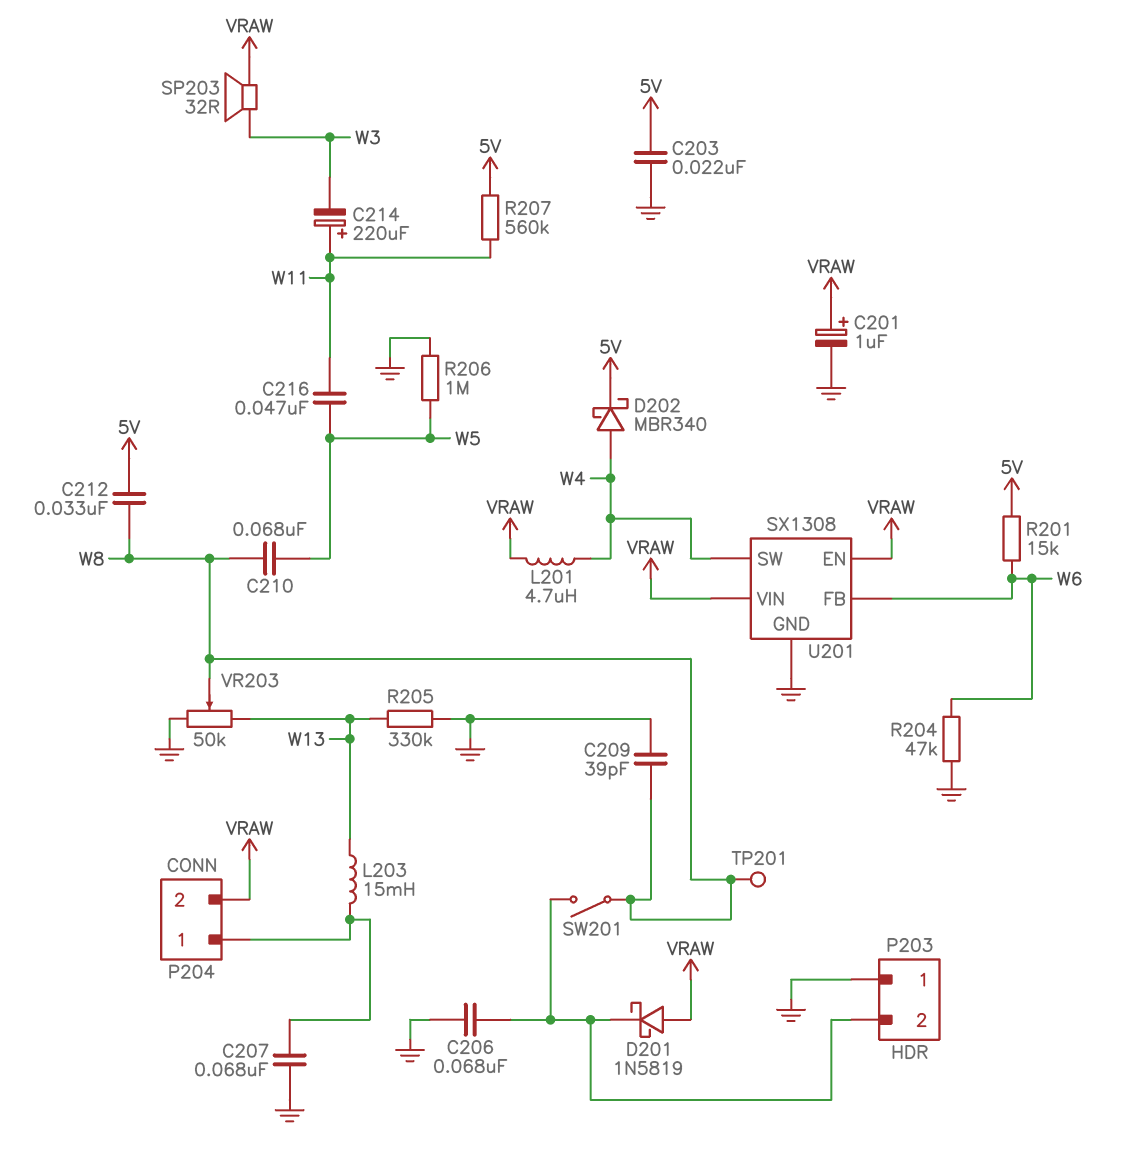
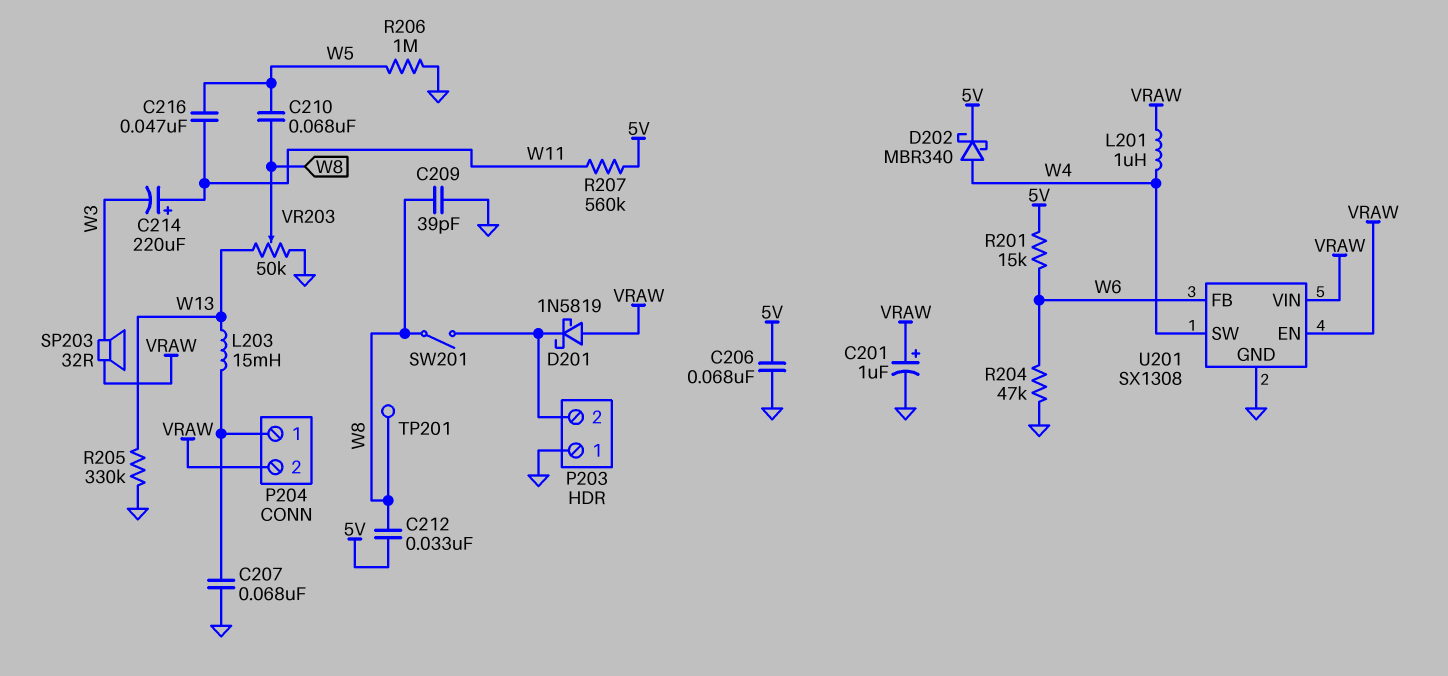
C203: 22nF (5V, GND) -> none
C206: 68nF (GND, P203/2) -> 68nF (5V, GND)
L201: 4.7uH (VRAW, W4) -> 1uH (VRAW, W4)

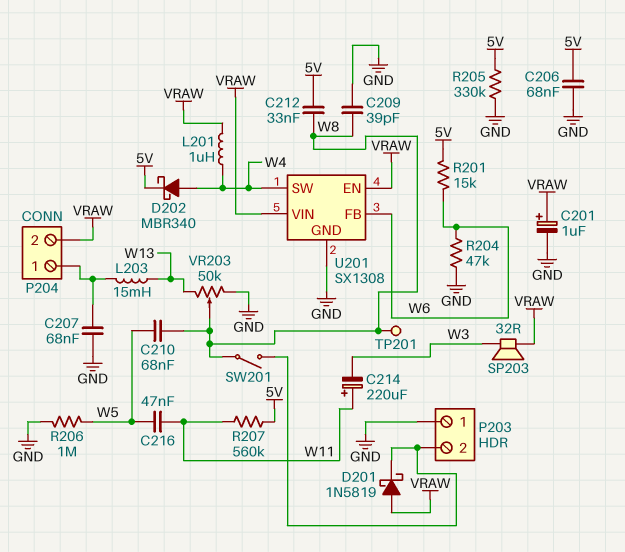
R205: 330k (GND, W13) -> 330k (5V, GND)

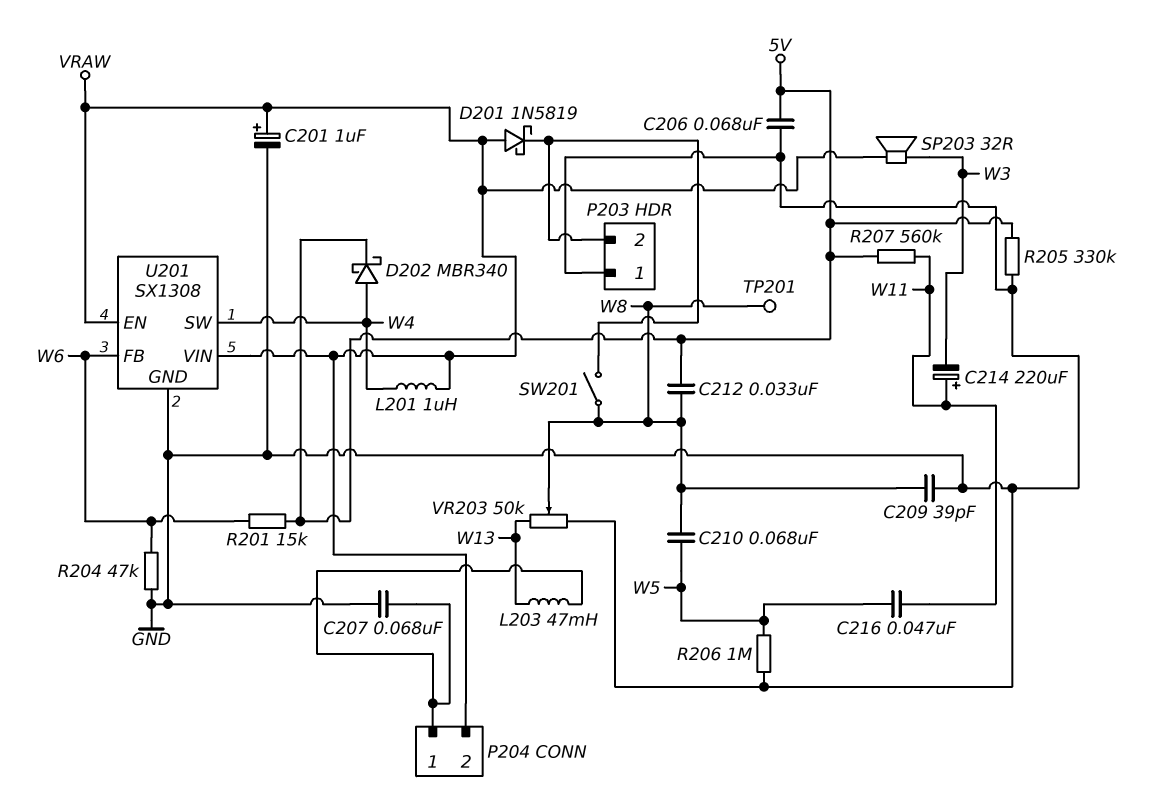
L203: 15mH (P204/1, W13) -> 47mH (P204/1, W13)

